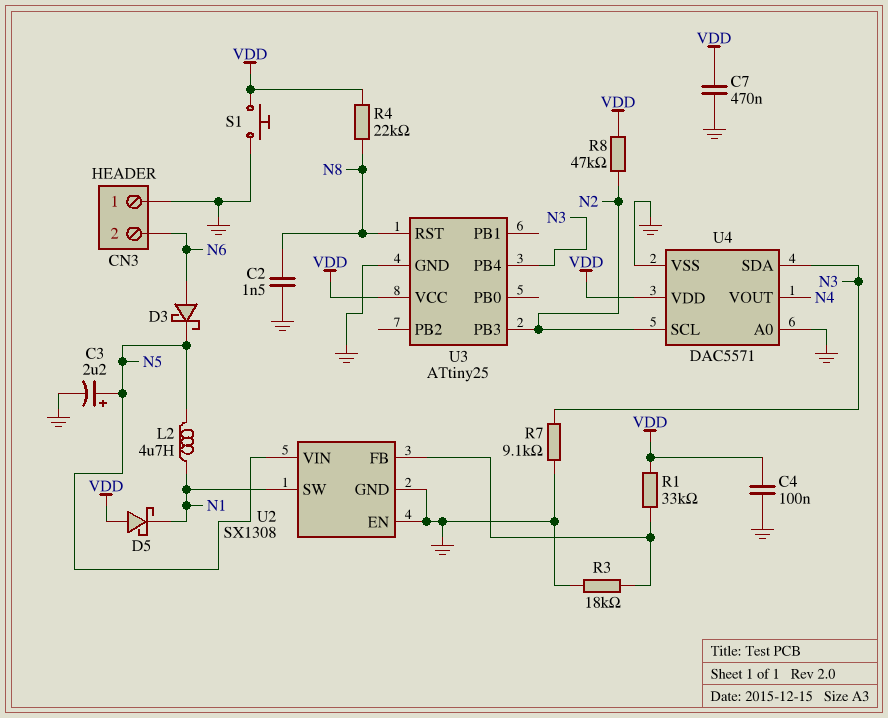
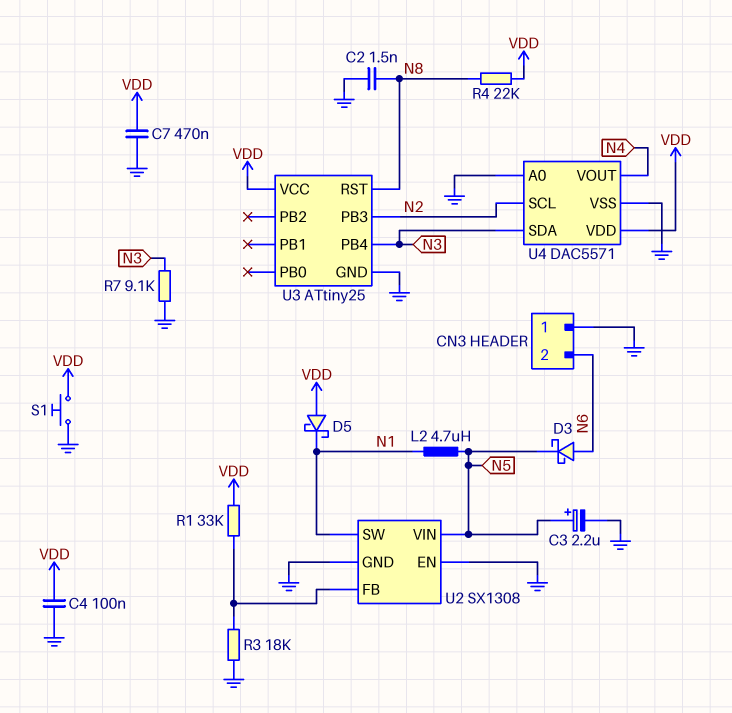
R8: 47k (N2, VDD) -> none

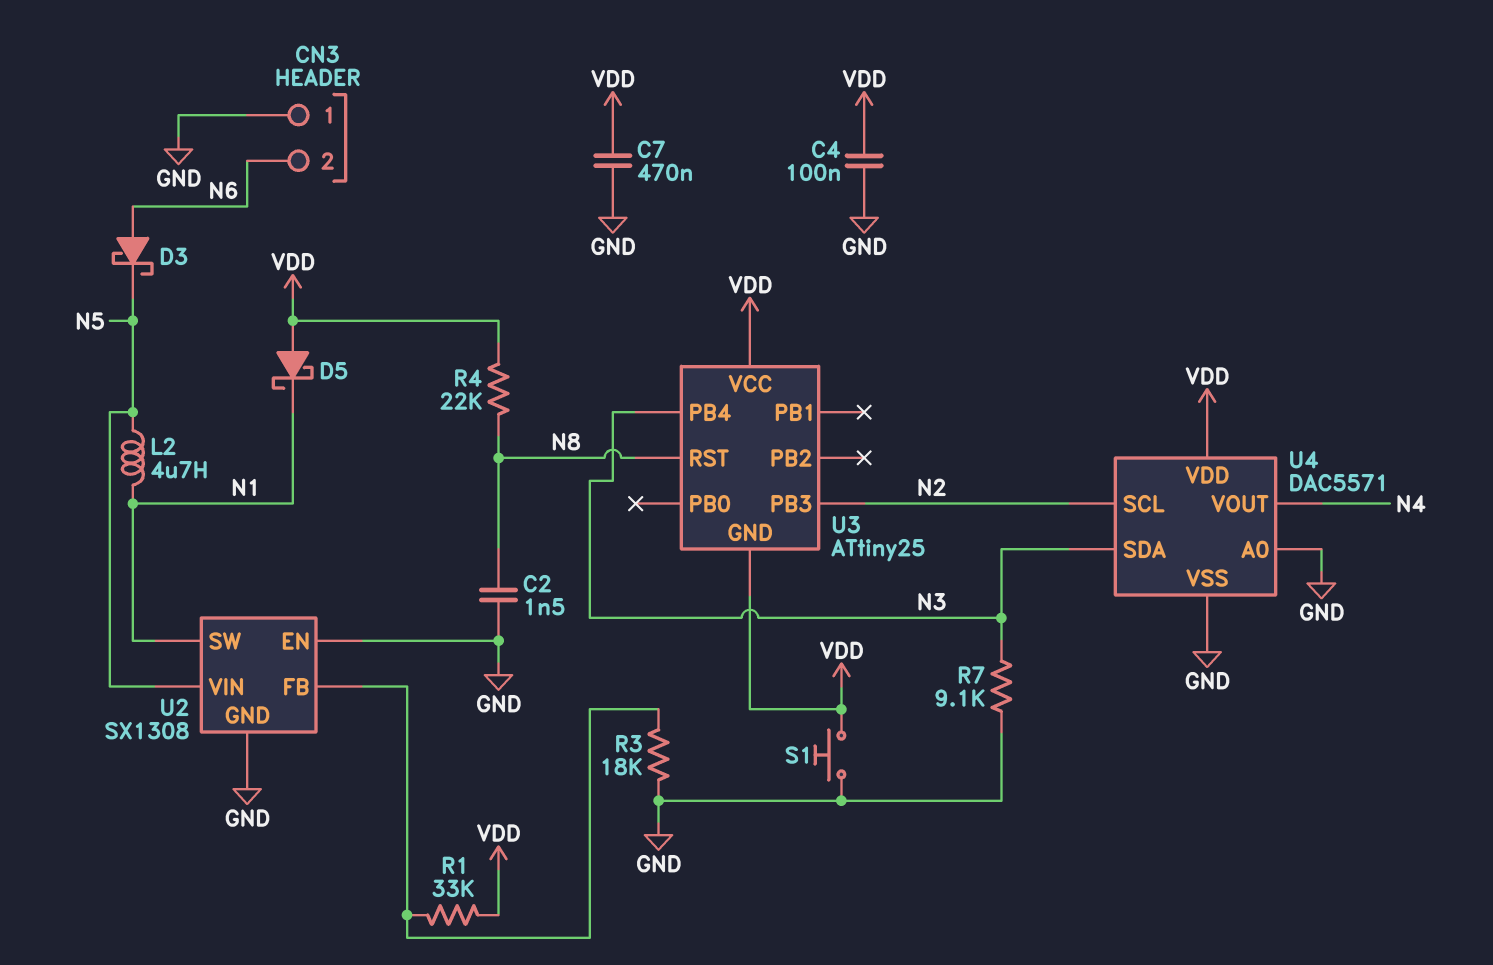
C3: 2.2uF (plus N5, minus GND) -> none
U3 pin GND: GND -> VDD

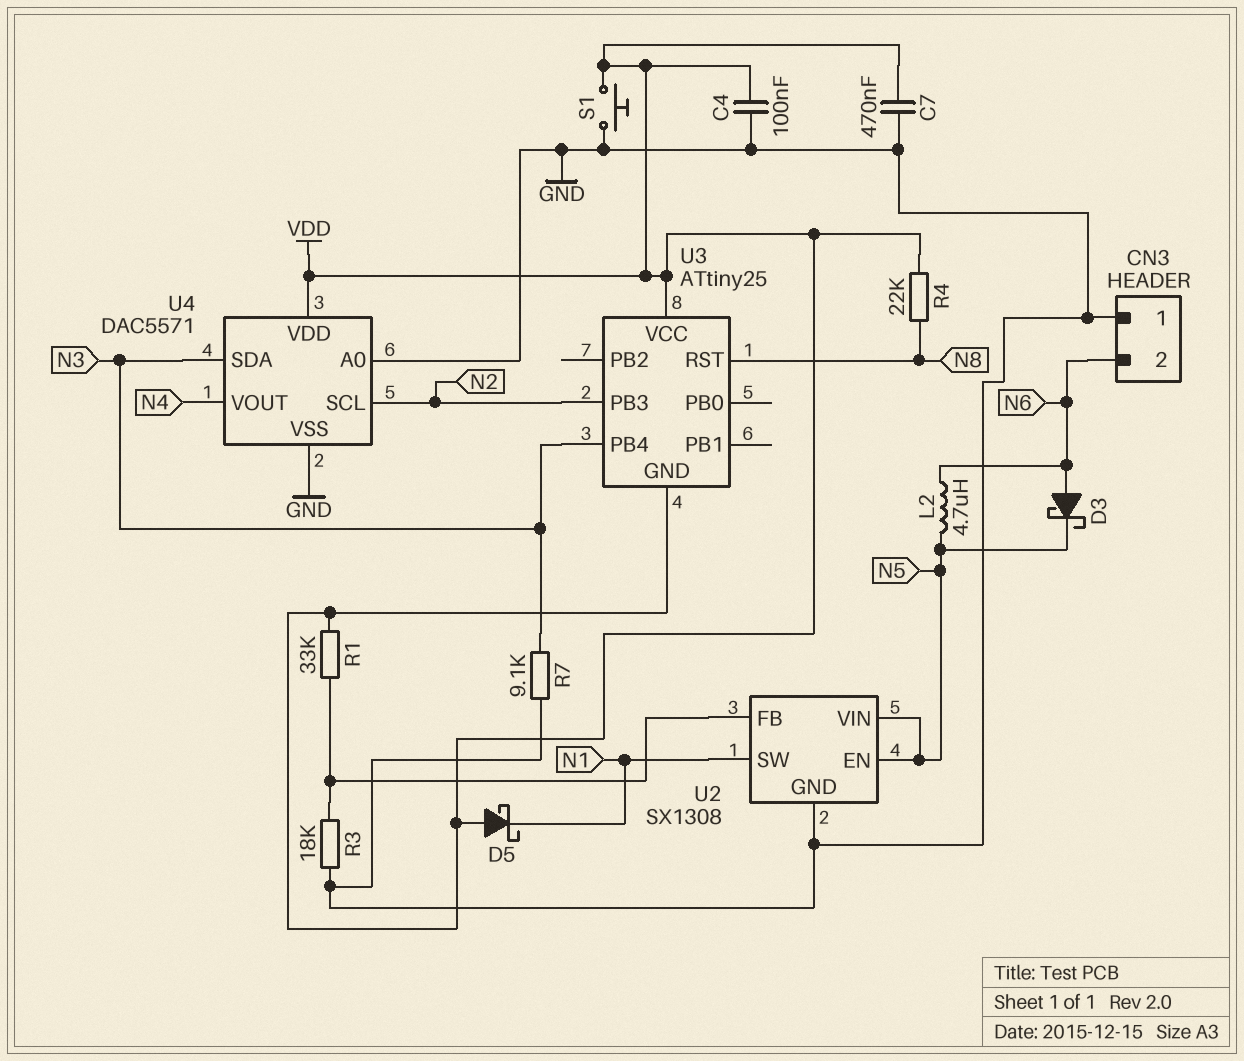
C2: 1.5nF (GND, N8) -> none
L2: 4.7uH (N1, N5) -> 4.7uH (N5, N6)
U2 pin EN: GND -> N5

